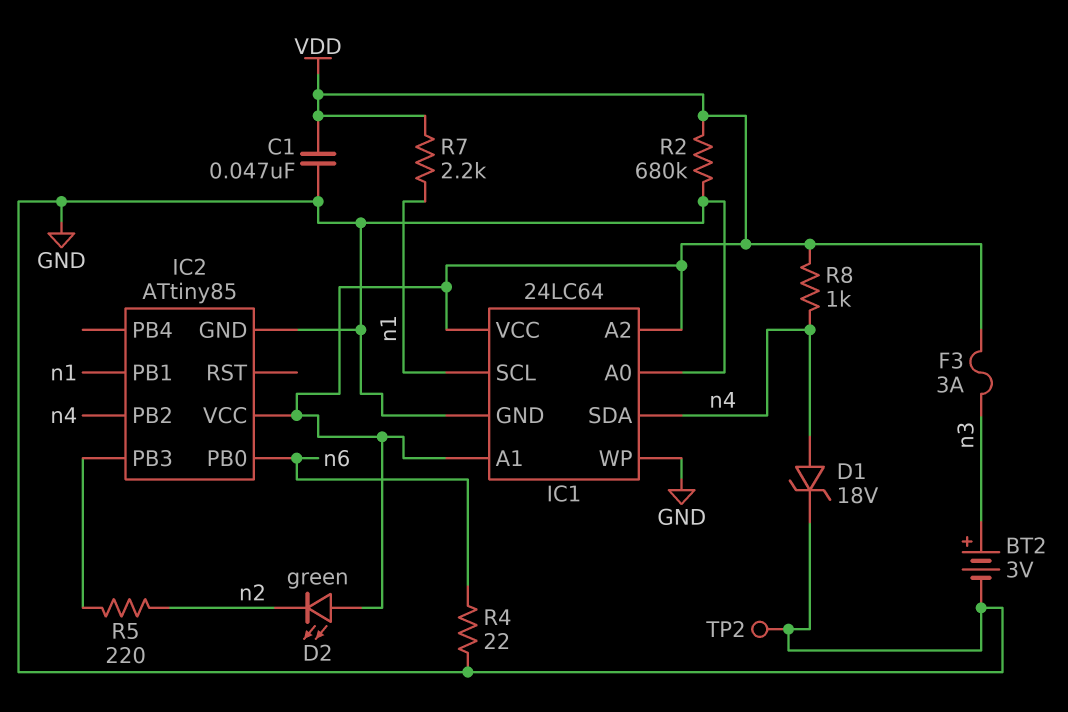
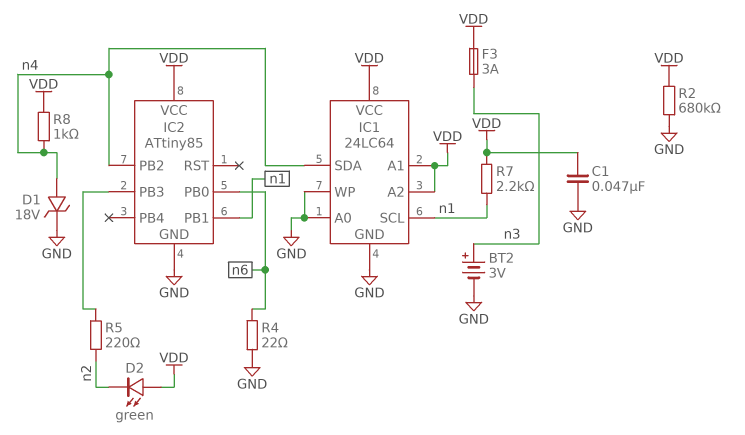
TP2: test point (GND) -> none

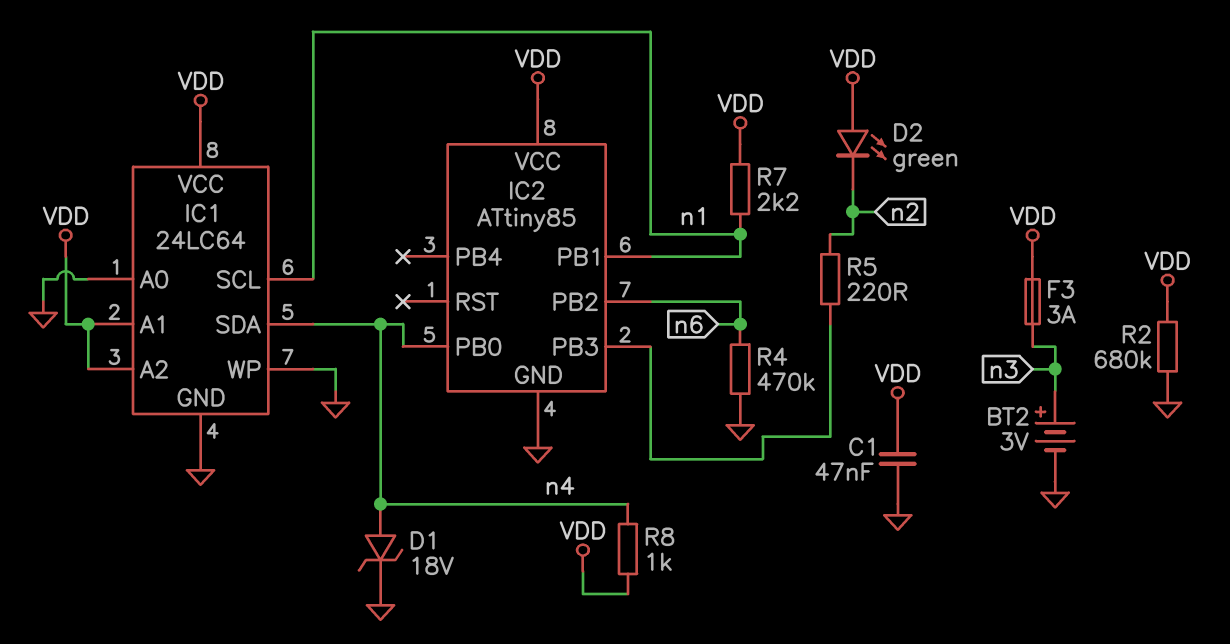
IC2 pin PB0: n6 -> n4
IC2 pin PB2: n4 -> n6
R4: 22 (GND, n6) -> 470k (GND, n6)

